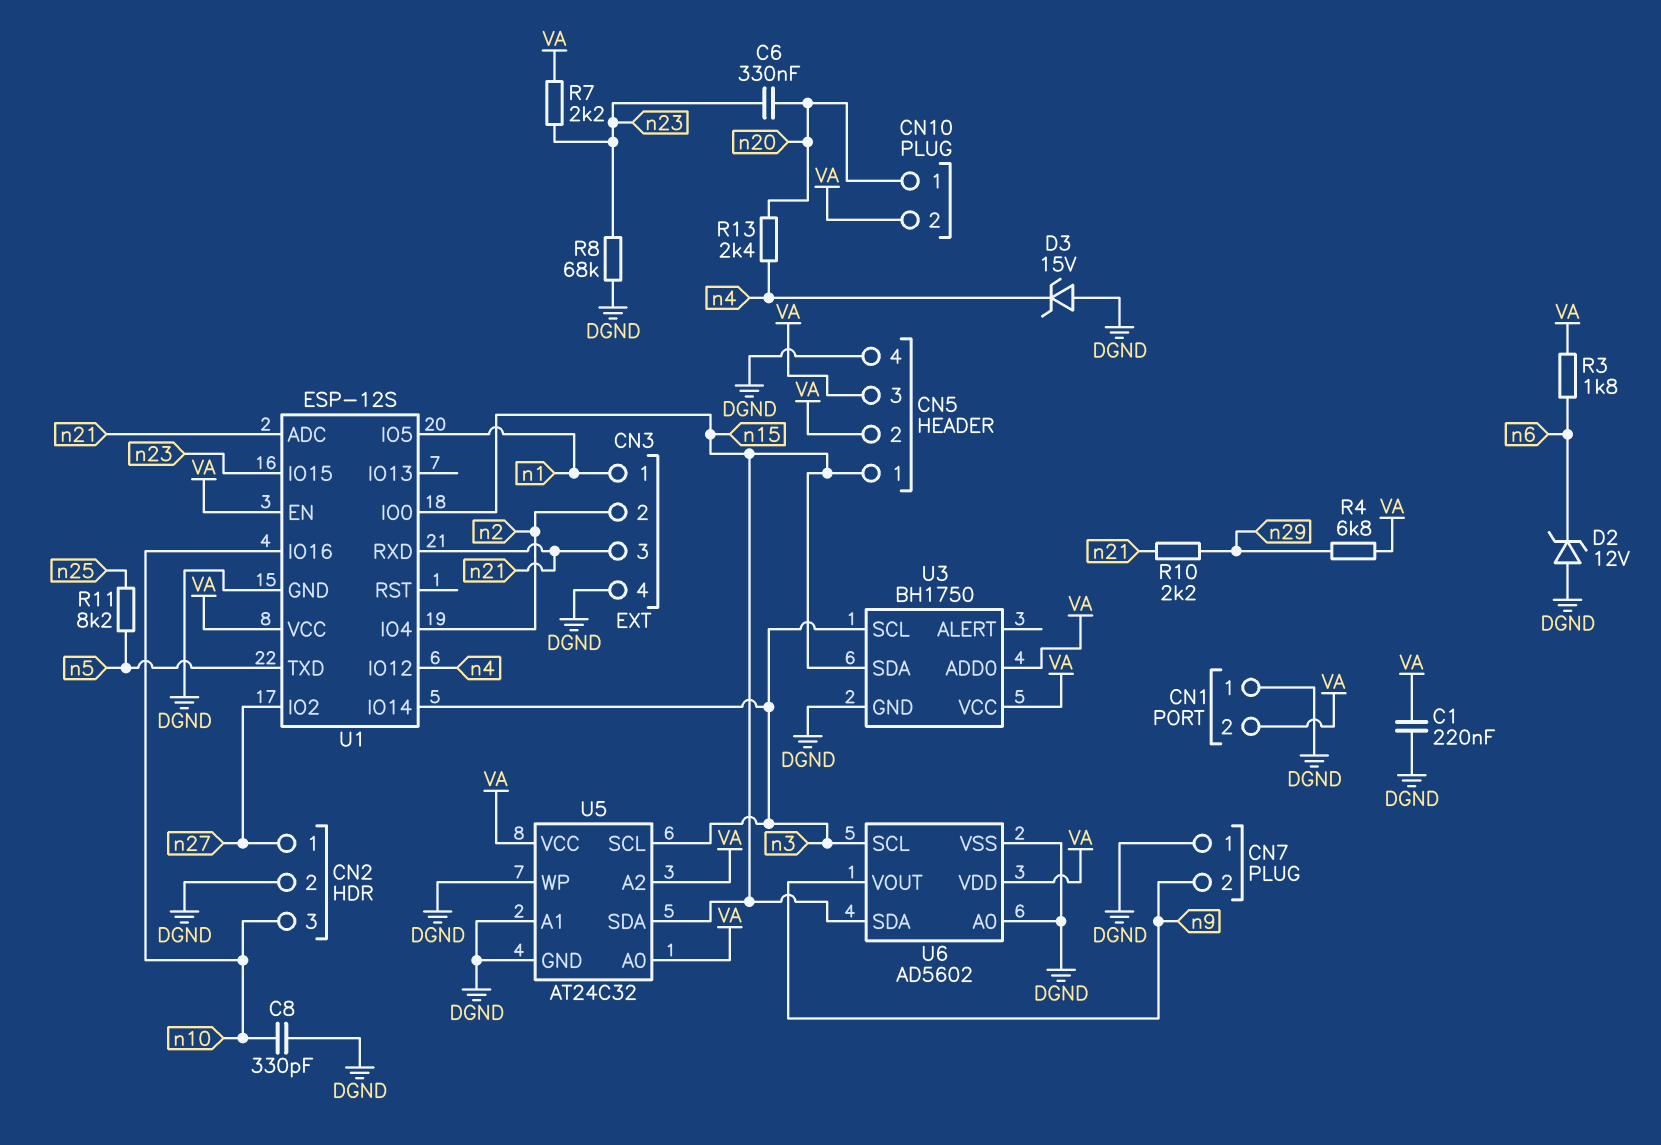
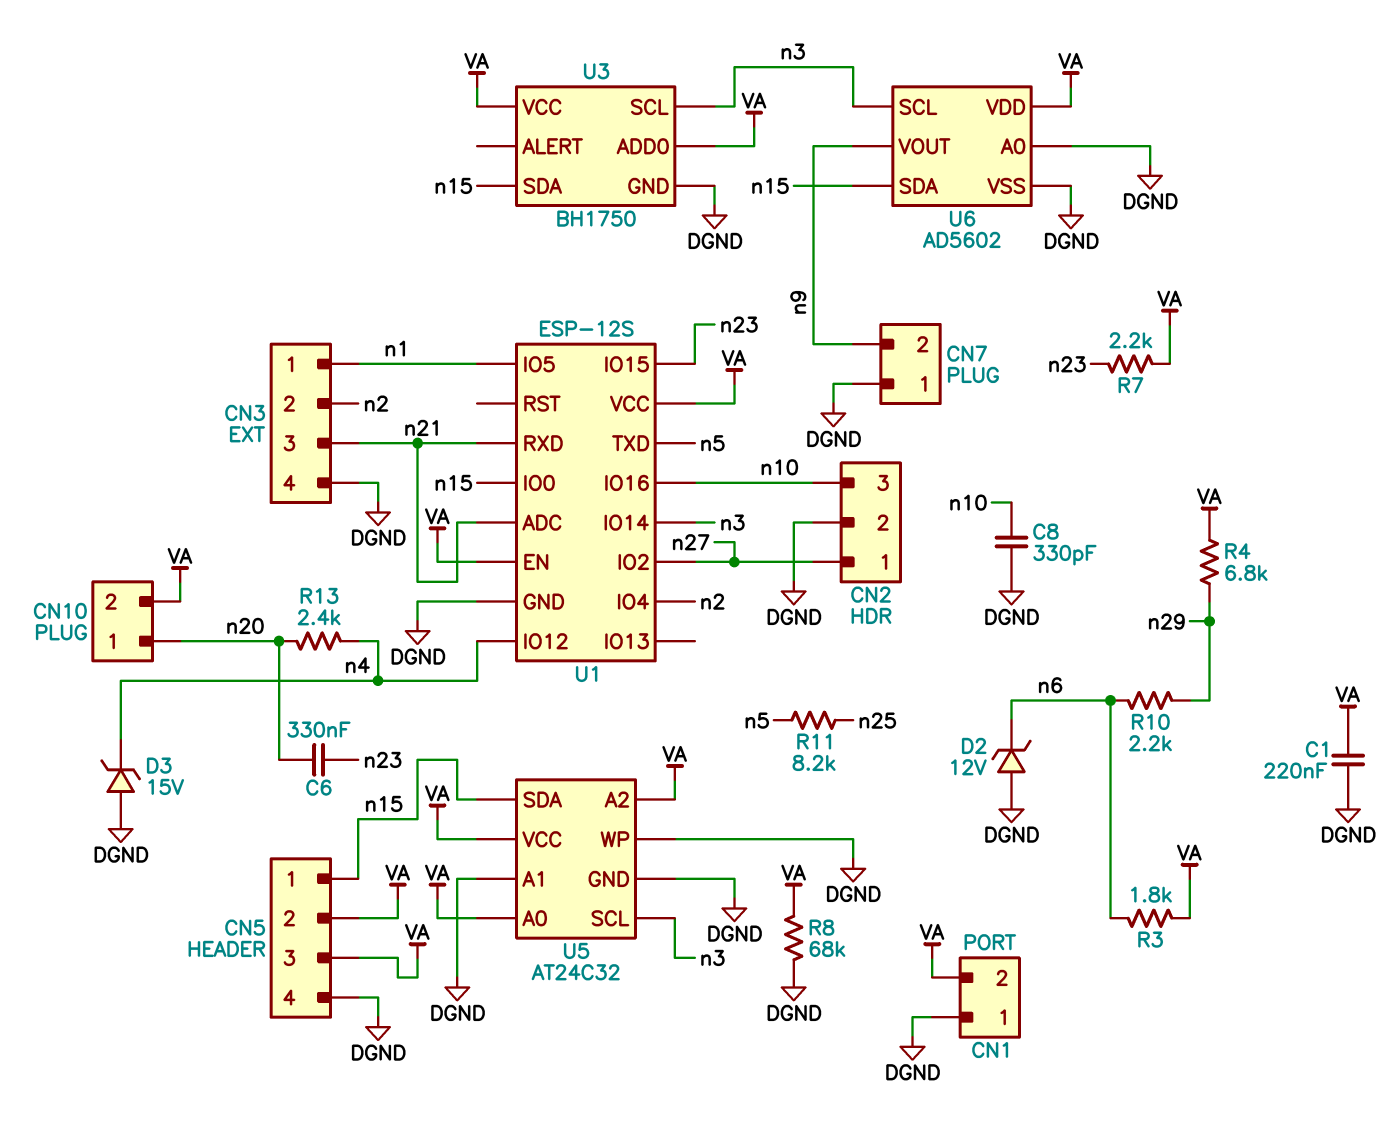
R8: 68k (DGND, n23) -> 68k (DGND, VA)
R10: 2.2k (n21, n29) -> 2.2k (n6, n29)

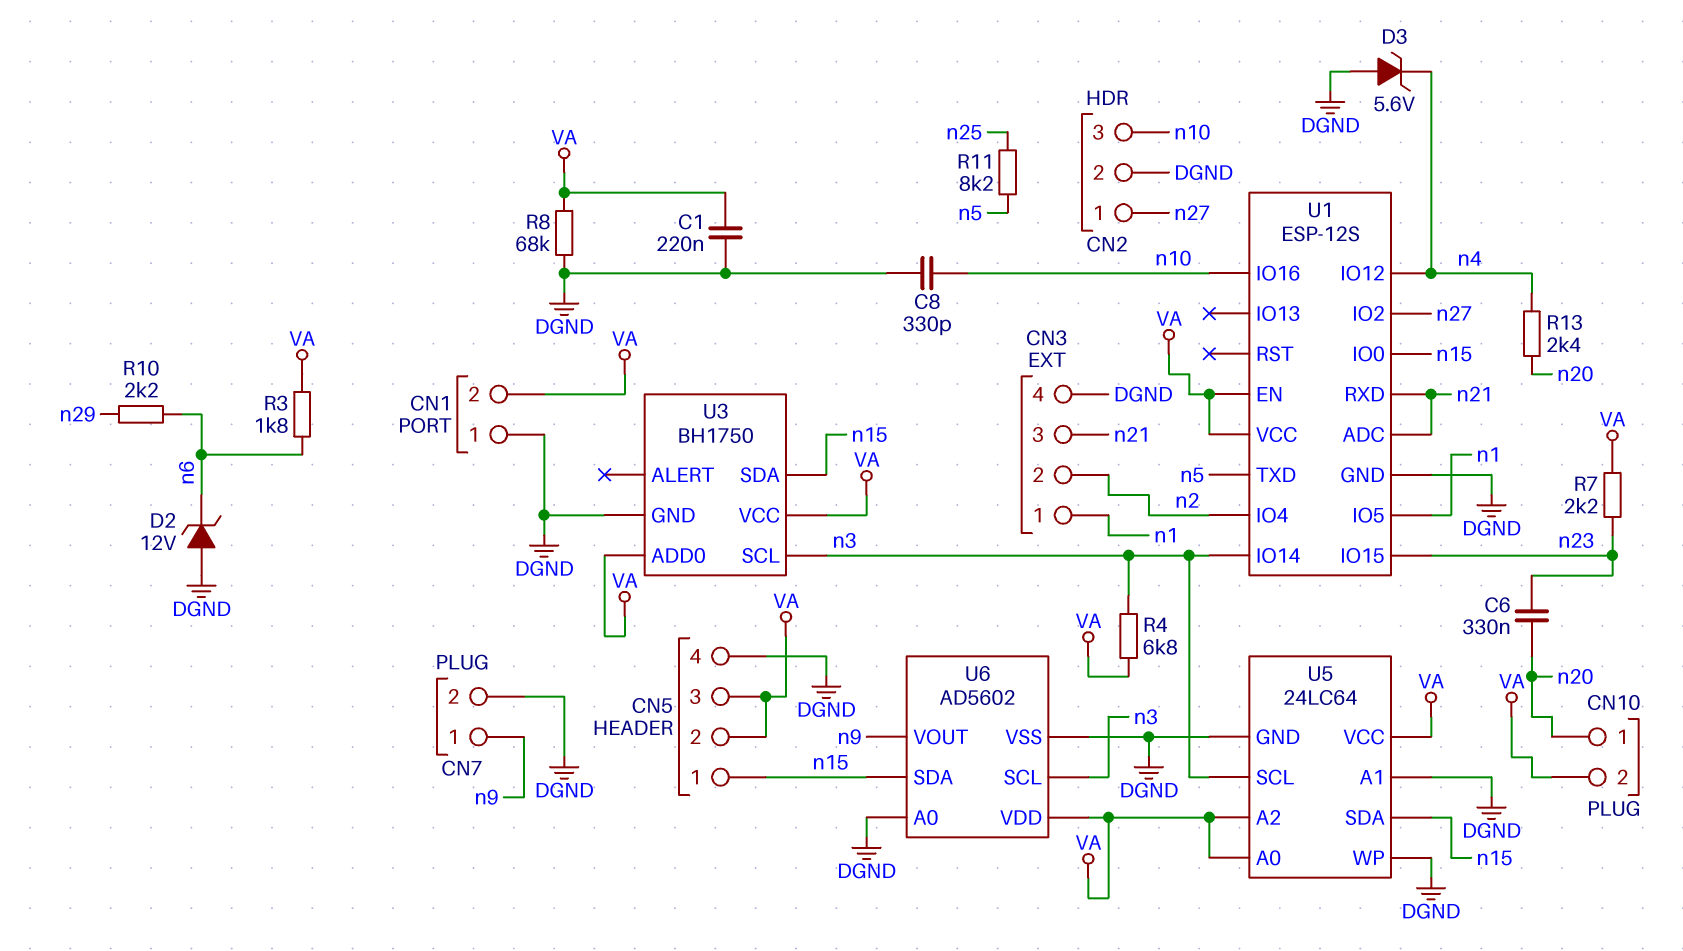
CN7 pin 1: DGND -> n9
CN7 pin 2: n9 -> DGND
D3: zener 15V (A DGND, K n4) -> zener 5.6V (A DGND, K n4)
R4: 6.8k (VA, n29) -> 6.8k (VA, n3)
U5: AT24C32 -> 24LC64

